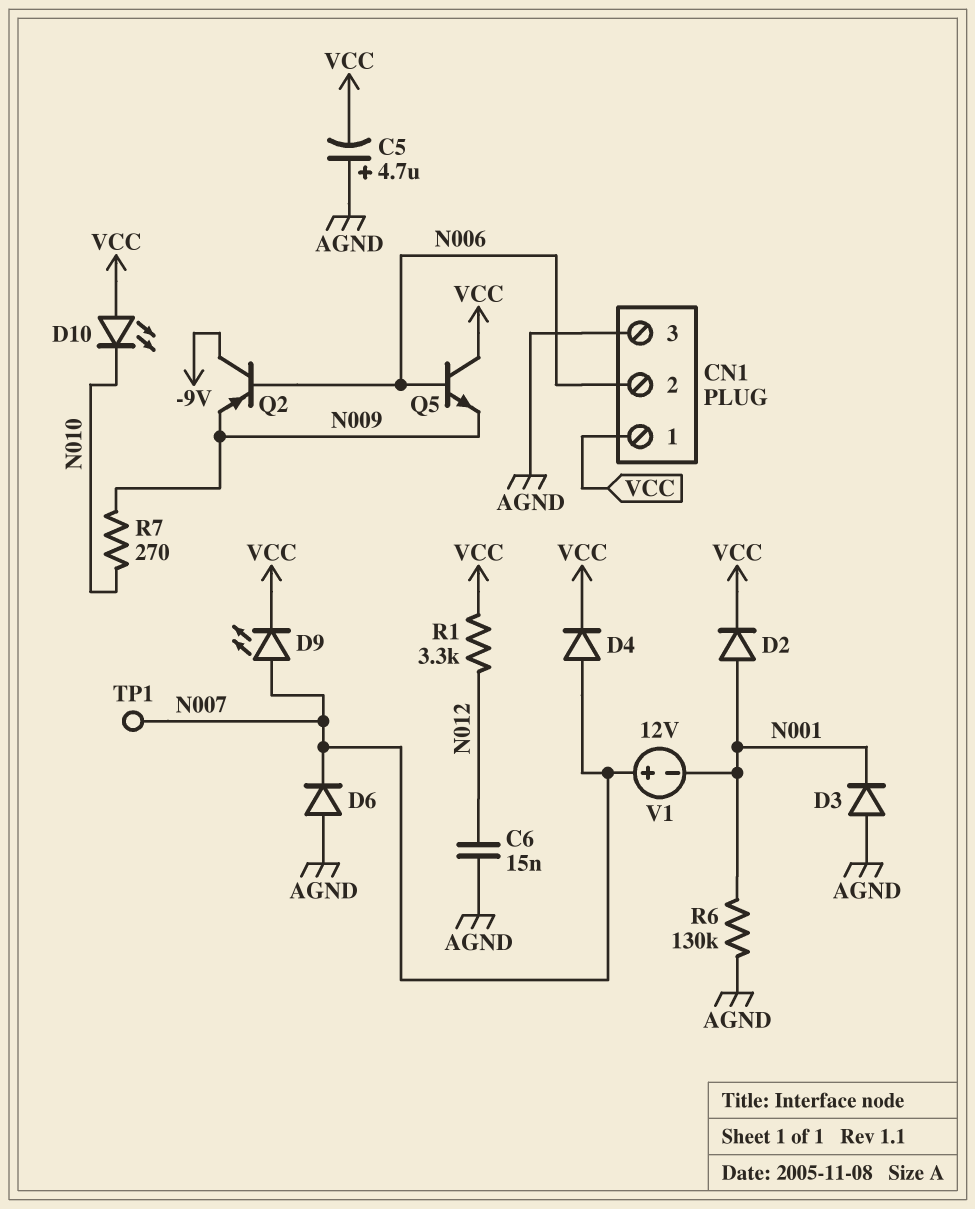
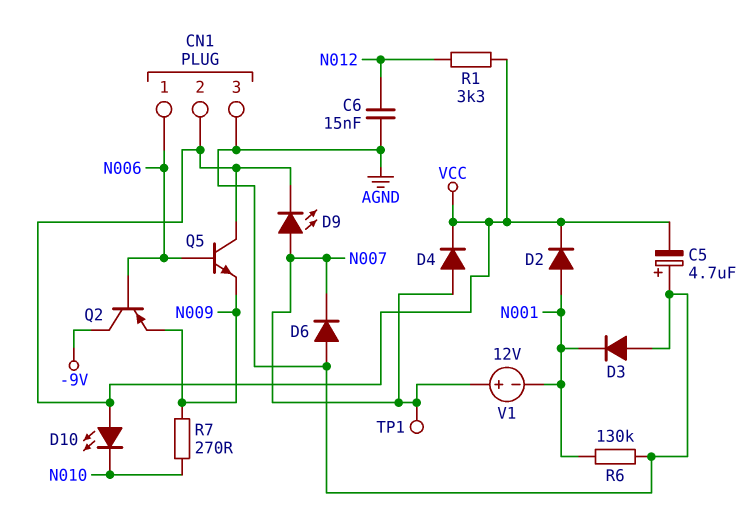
CN1 pin 1: VCC -> N006
CN1 pin 2: N006 -> VCC

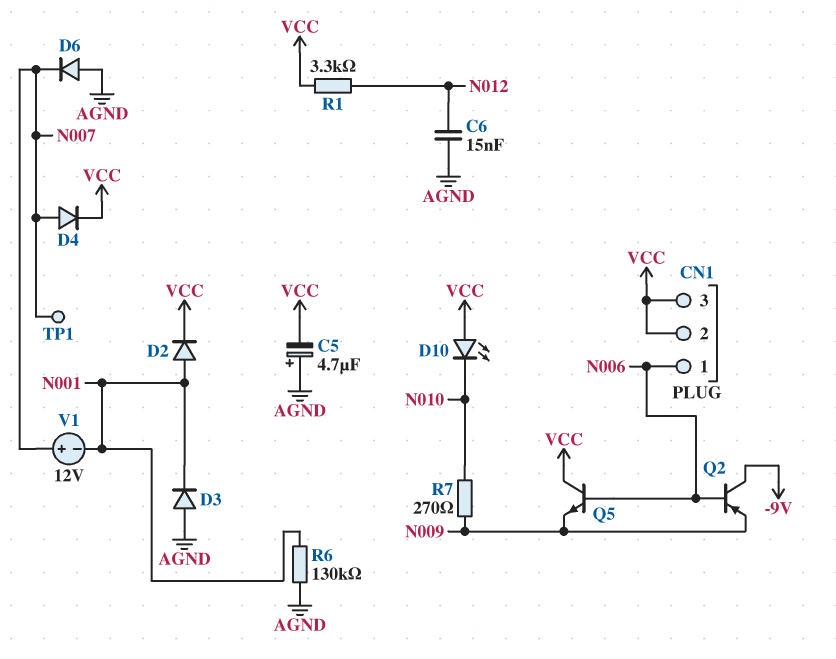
CN1 pin 3: AGND -> VCC
D9: LED (A N007, K VCC) -> none

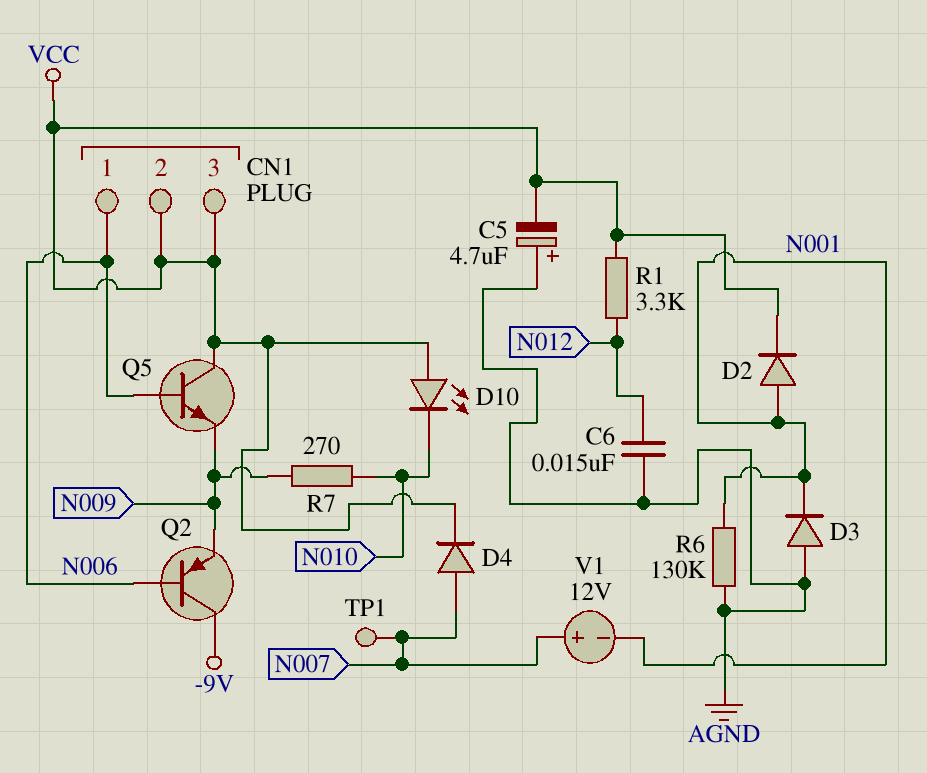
D6: diode (A AGND, K N007) -> none

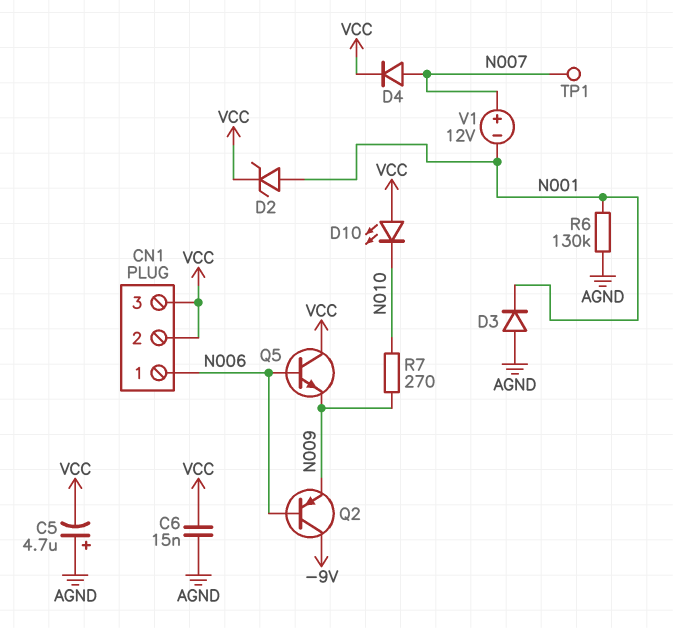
C6: 15nF (AGND, N012) -> 15nF (AGND, VCC)
D2: diode (A N001, K VCC) -> zener (A N001, K VCC)
R1: 3.3k (N012, VCC) -> none

